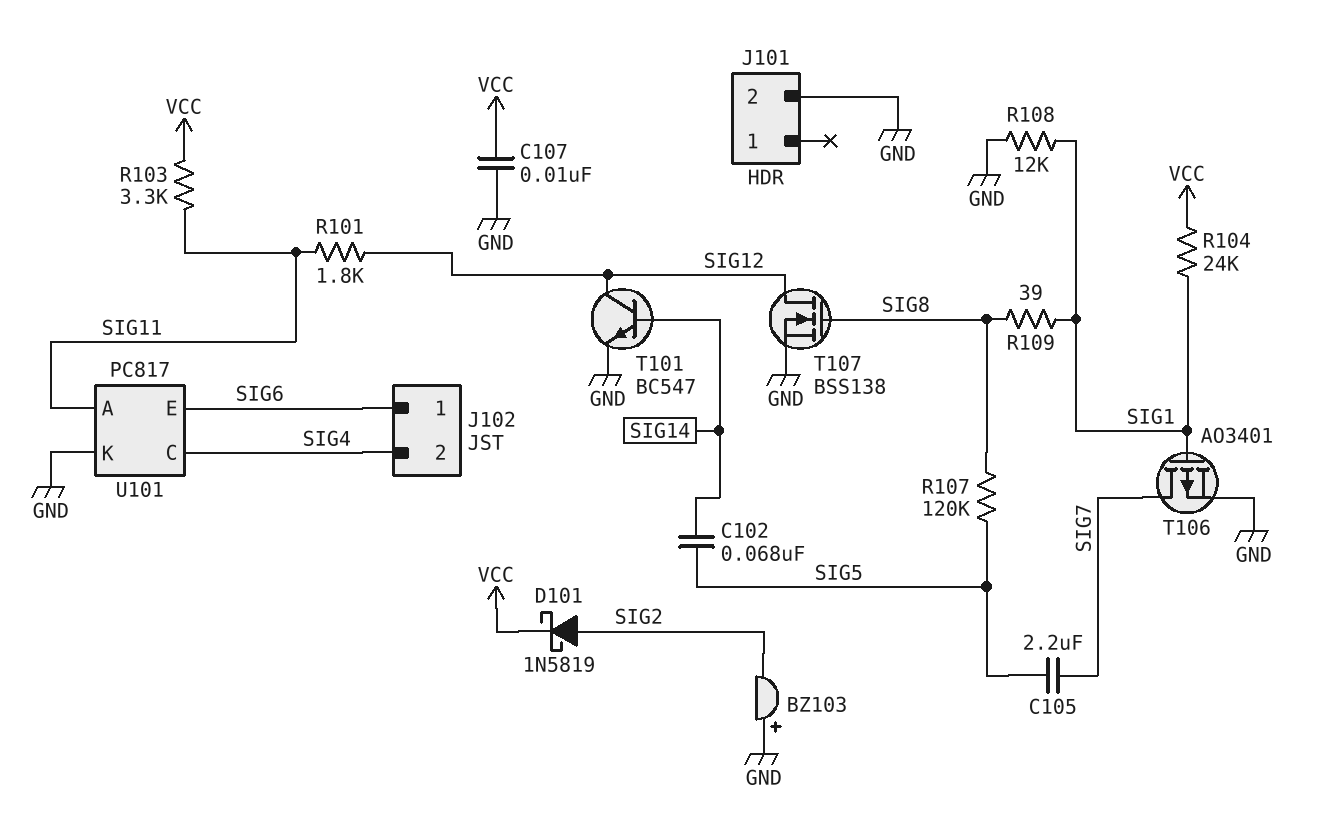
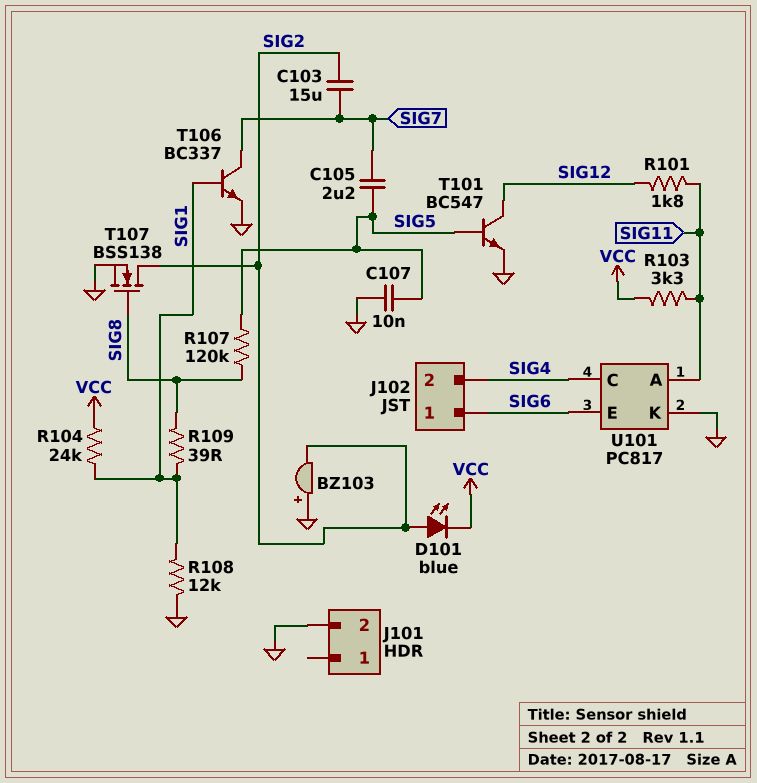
C102: 68nF (SIG5, SIG14) -> none
C103: none -> 15uF (SIG2, SIG7)
C107: 10nF (GND, VCC) -> 10nF (GND, SIG5)
D101: schottky 1N5819 (A SIG2, K VCC) -> LED blue (A SIG2, K VCC)
T101: NPN BC547 (B SIG14, C SIG12, E GND) -> NPN BC547 (B SIG5, C SIG12, E GND)
T106: PMOS AO3401 (G SIG1, D SIG7, S GND) -> NPN BC337 (B SIG1, C SIG7, E GND)
T107: NMOS BSS138 (G SIG8, D SIG12, S GND) -> NMOS BSS138 (G SIG8, D SIG2, S GND)

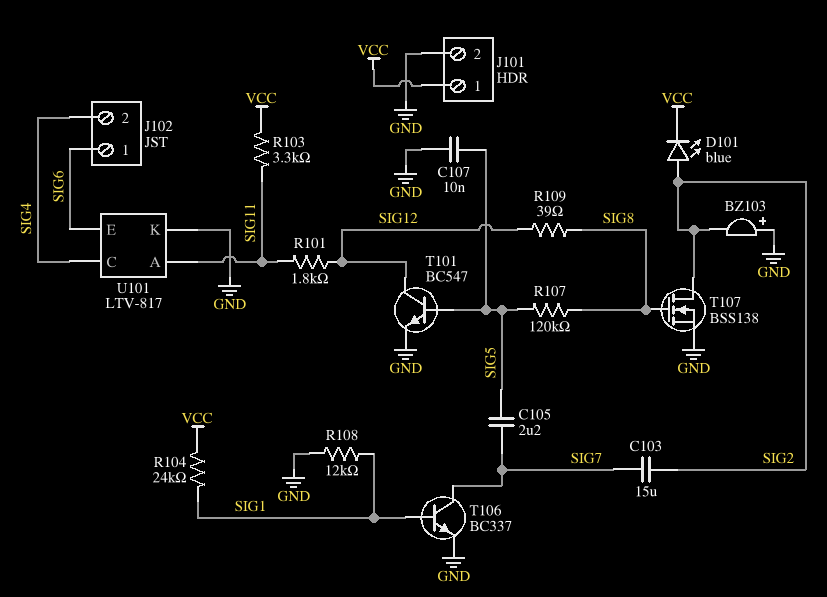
J101 pin 1: none -> VCC
R109: 39 (SIG1, SIG8) -> 39 (SIG8, SIG12)
U101: PC817 -> LTV-817

